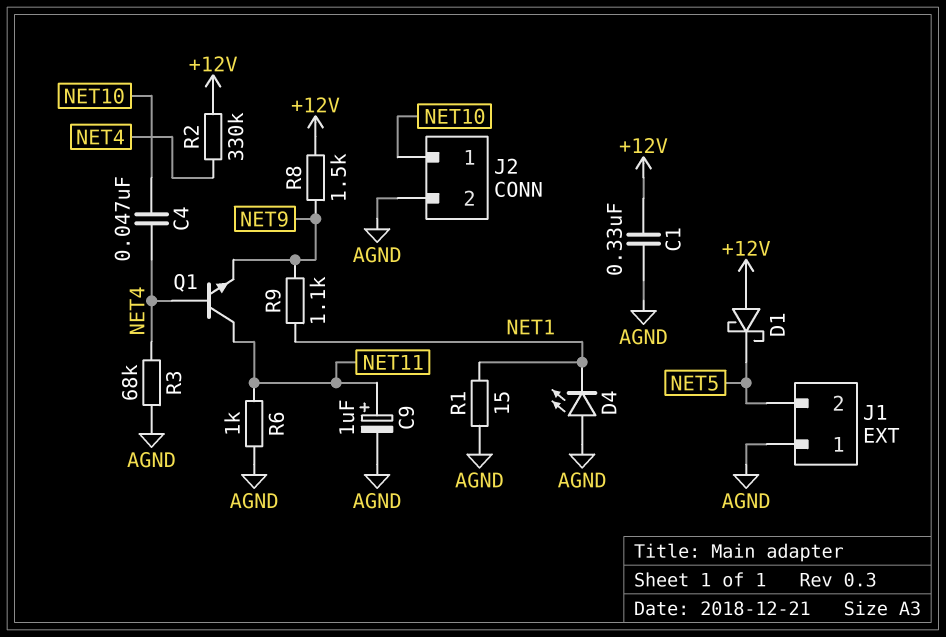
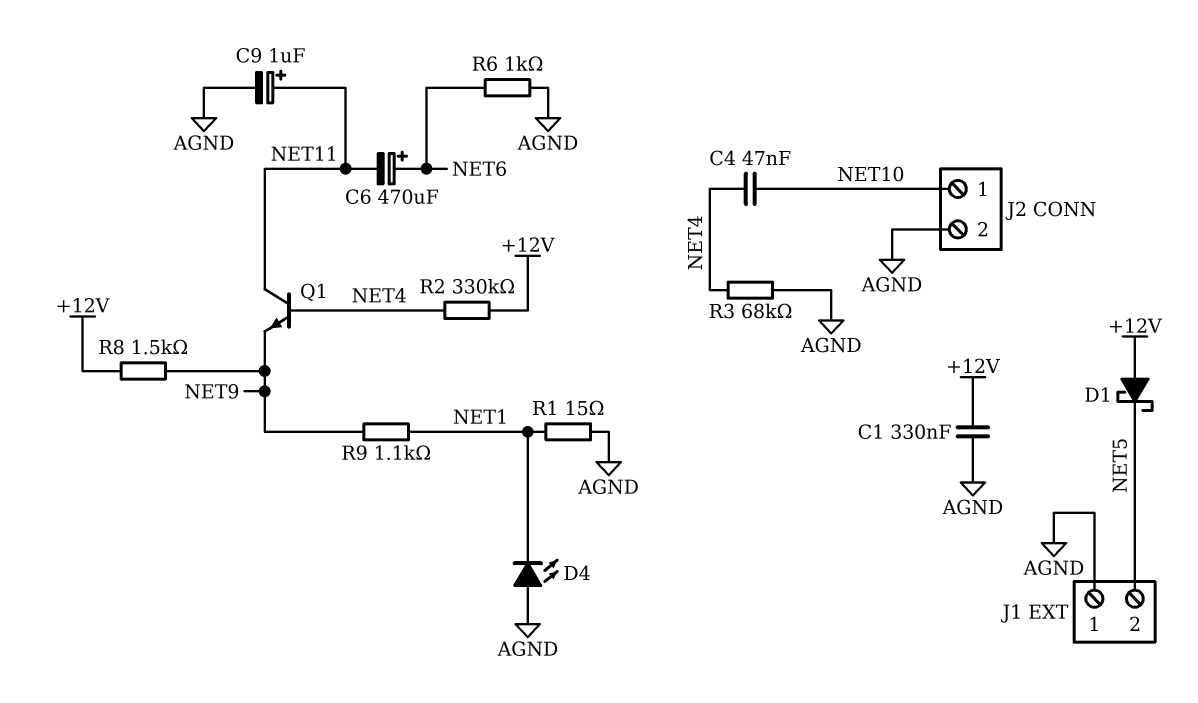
C6: none -> 470uF (plus NET6, minus NET11)
R6: 1k (AGND, NET11) -> 1k (AGND, NET6)

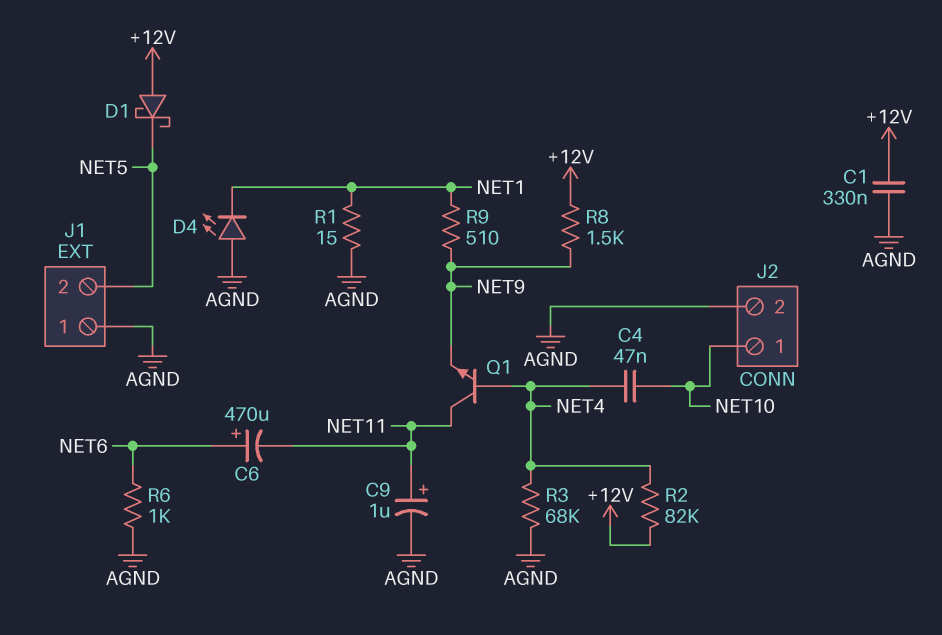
R2: 330k (+12V, NET4) -> 82k (+12V, NET4)
R9: 1.1k (NET1, NET9) -> 510 (NET1, NET9)

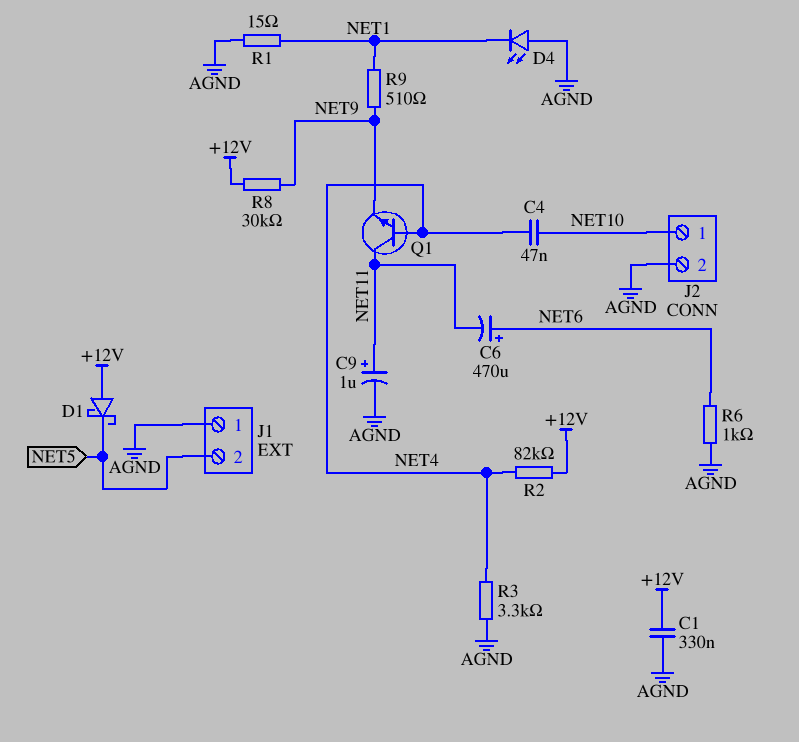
R3: 68k (AGND, NET4) -> 3.3k (AGND, NET4)
R8: 1.5k (+12V, NET9) -> 30k (+12V, NET9)

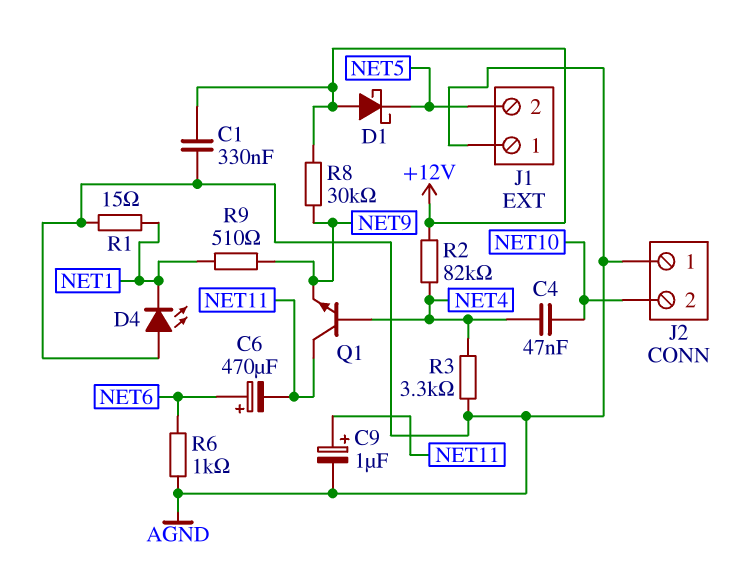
J2 pin 1: NET10 -> AGND
J2 pin 2: AGND -> NET10

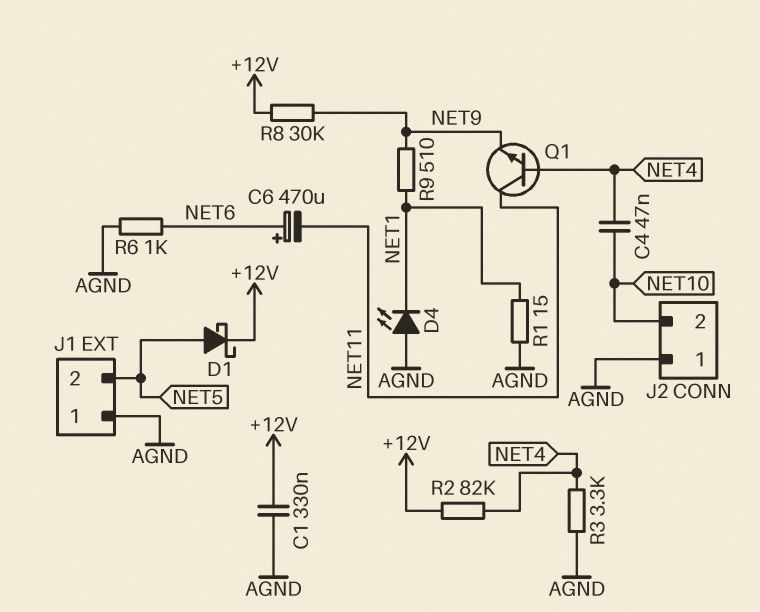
C9: 1uF (plus NET11, minus AGND) -> none
D1: schottky (A +12V, K NET5) -> schottky (A NET5, K +12V)

